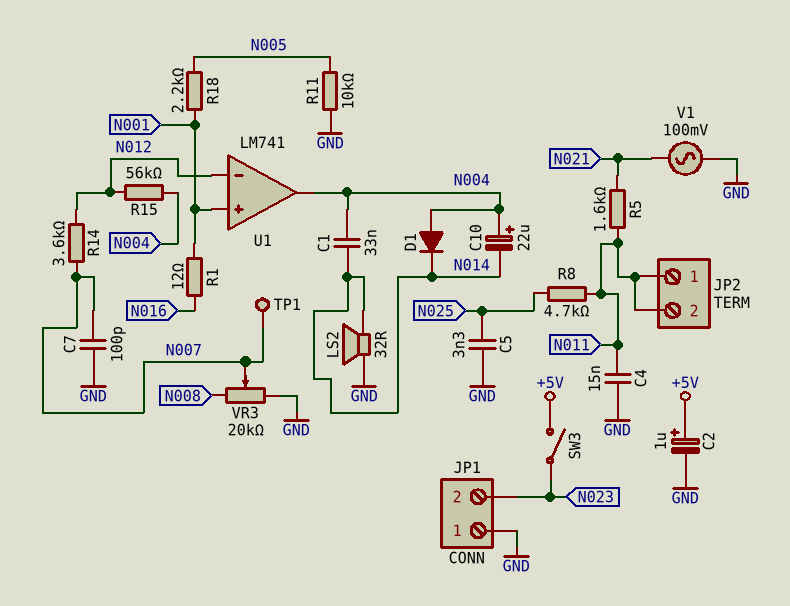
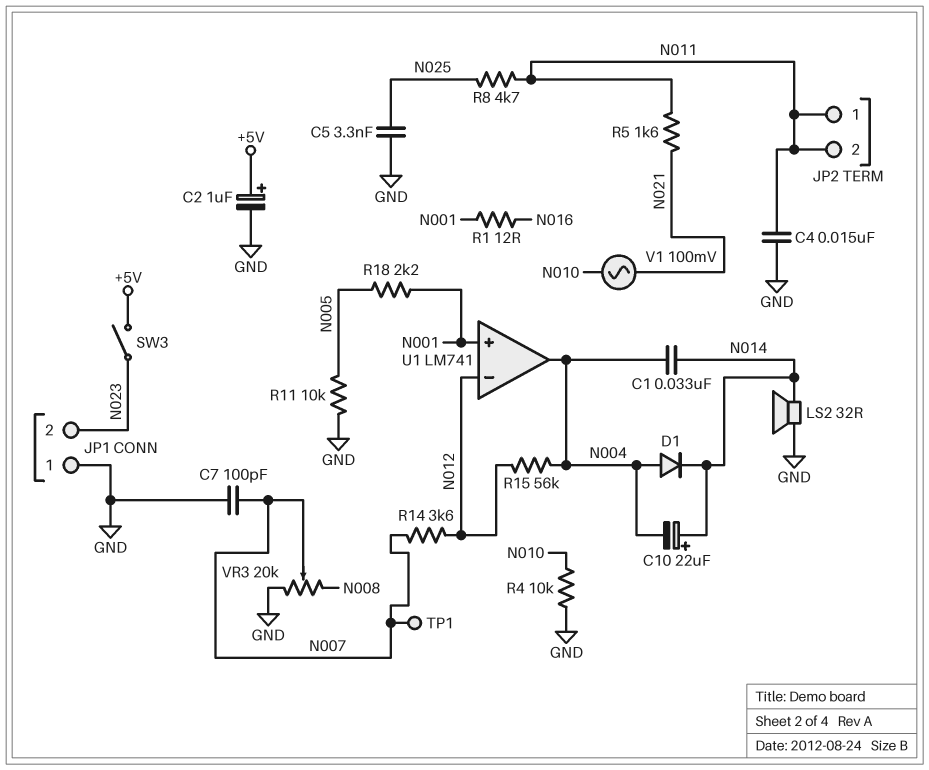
C10: 22uF (plus N004, minus N014) -> 22uF (plus N014, minus N004)
R4: none -> 10k (GND, N010)
V1: AC 100mV (GND, N021) -> AC 100mV (N010, N021)

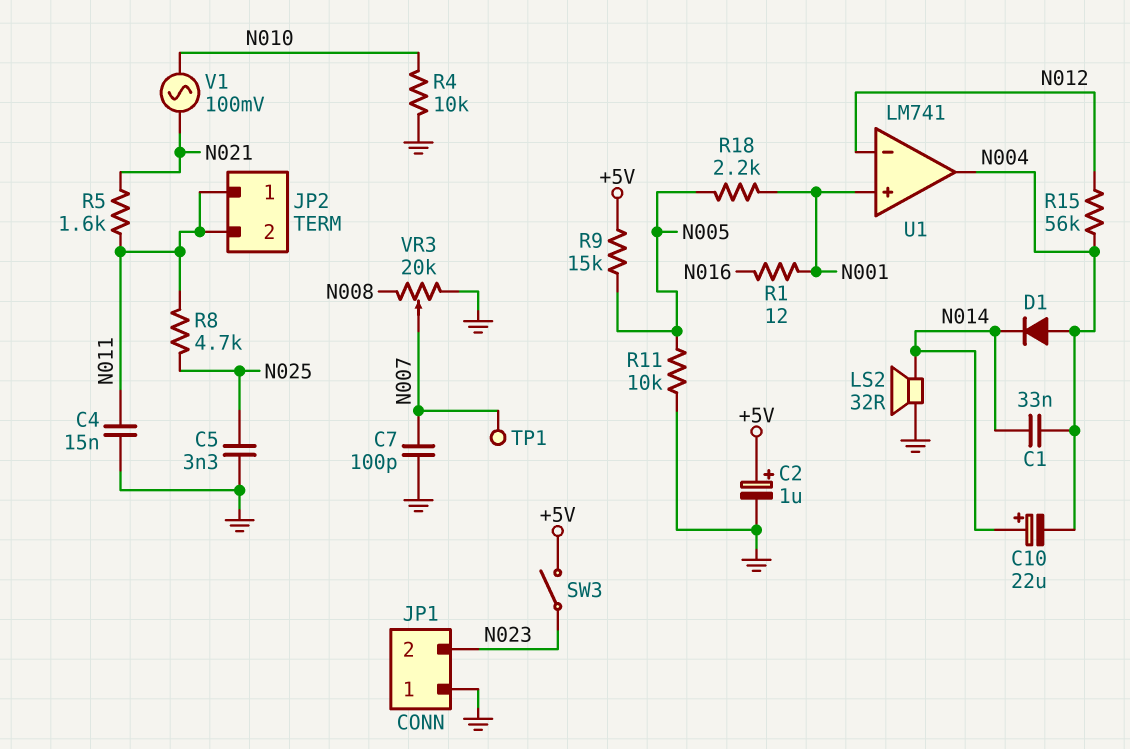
R9: none -> 15k (+5V, N005)
R14: 3.6k (N007, N012) -> none

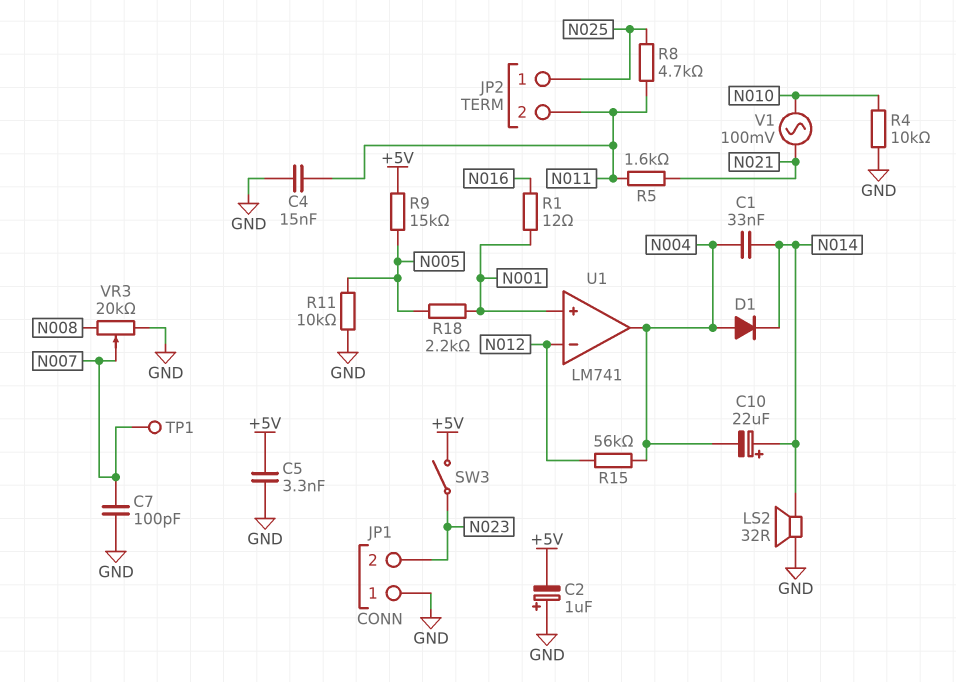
C2: 1uF (plus +5V, minus GND) -> 1uF (plus GND, minus +5V)
C5: 3.3nF (GND, N025) -> 3.3nF (+5V, GND)
JP2 pin 1: N011 -> N025

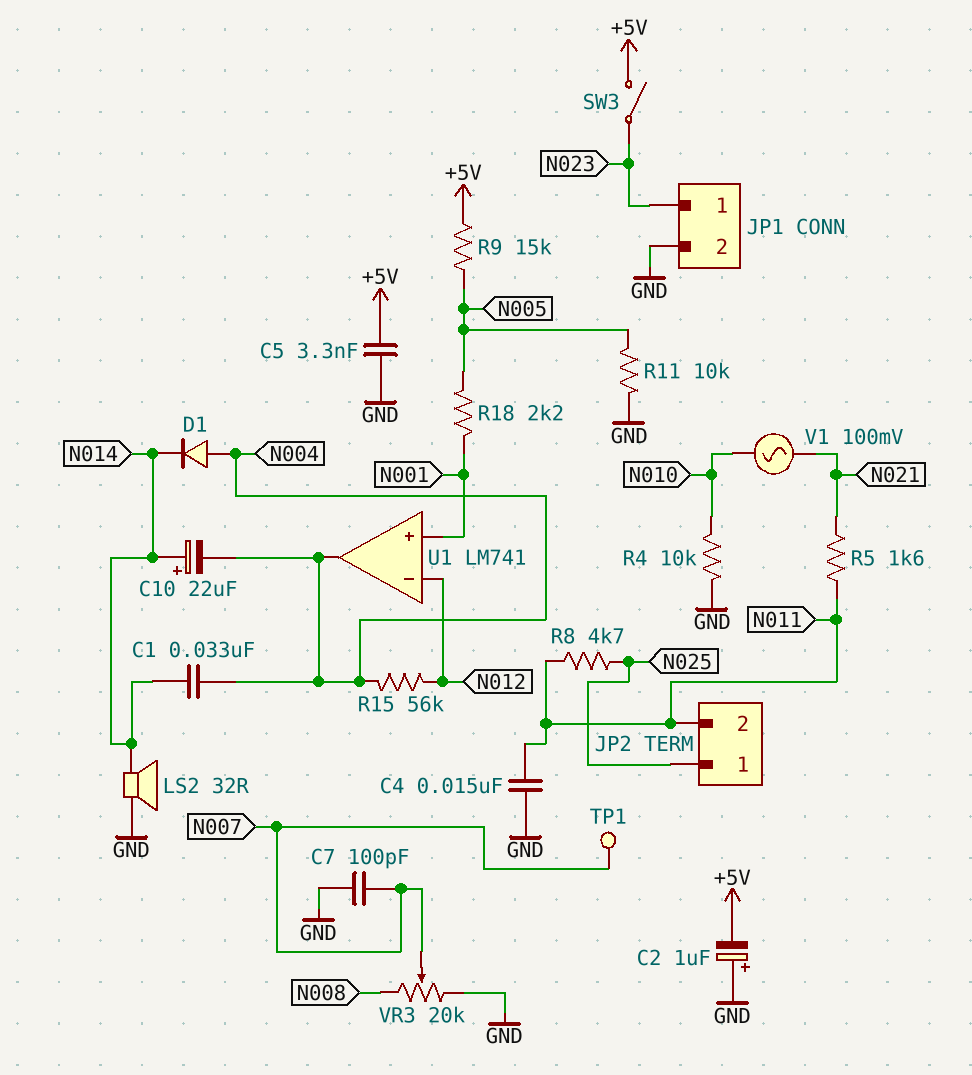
JP1 pin 1: GND -> N023
JP1 pin 2: N023 -> GND
R1: 12 (N001, N016) -> none

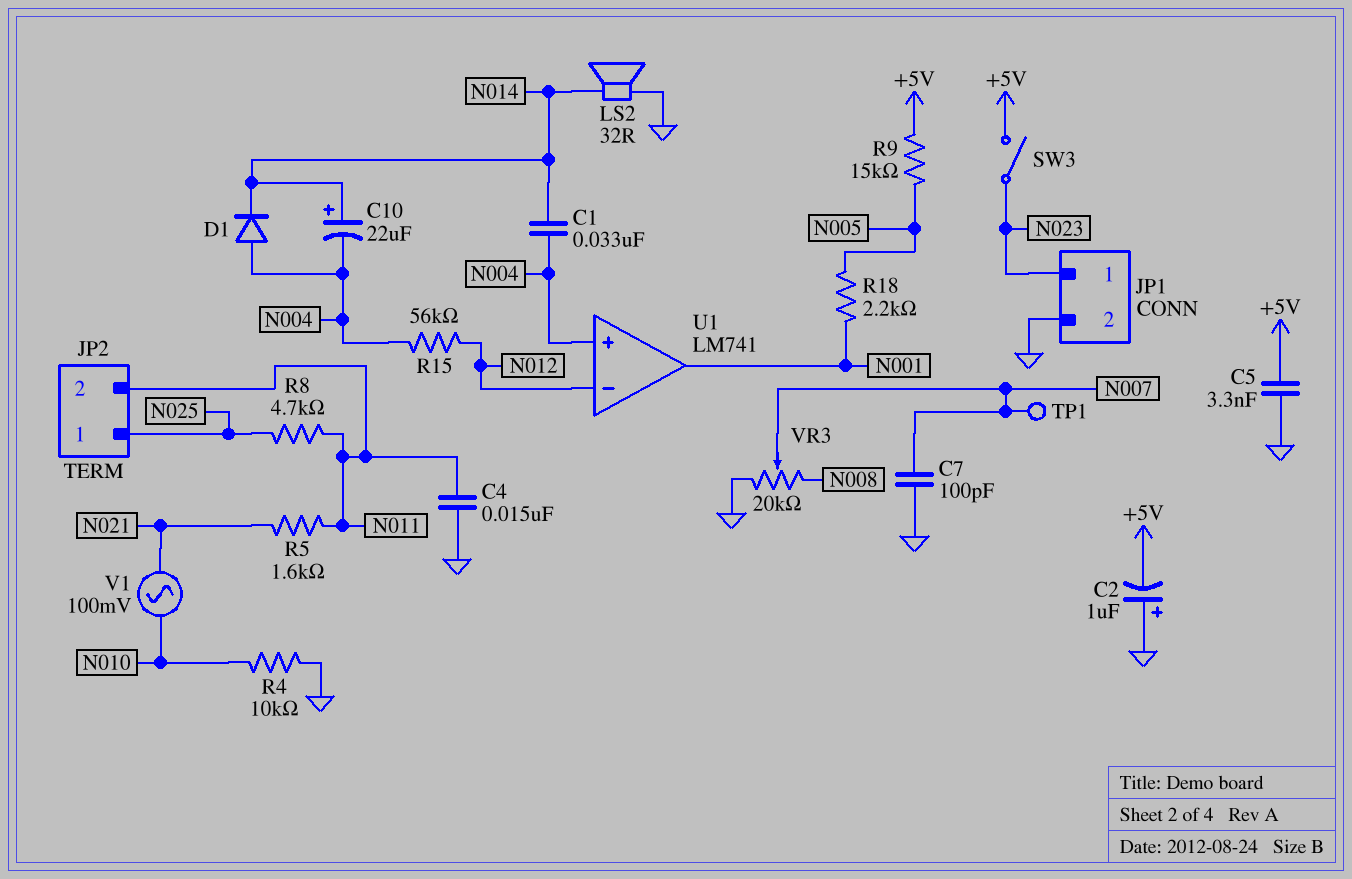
R11: 10k (GND, N005) -> none
U1 pin in+: N001 -> N004
U1 pin out: N004 -> N001

